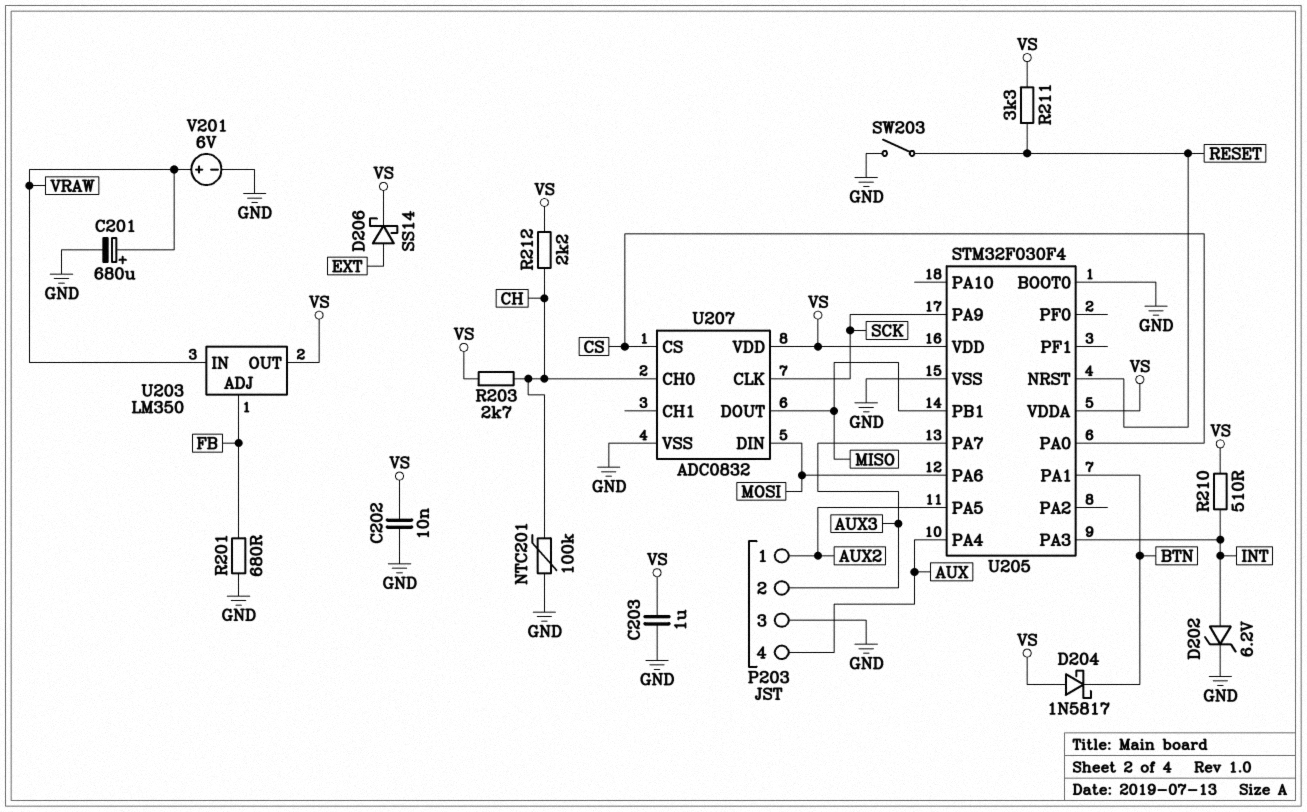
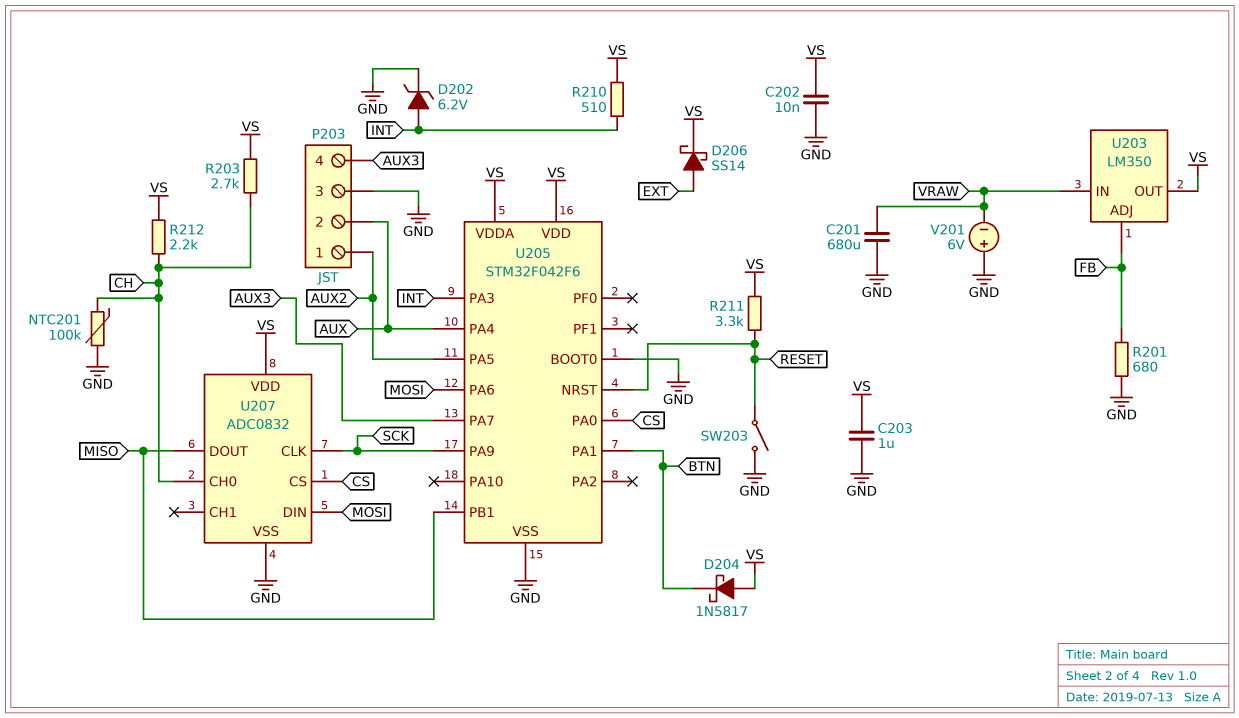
C201: 680uF (plus VRAW, minus GND) -> 680uF (GND, VRAW)
P203 pin 2: AUX3 -> AUX
P203 pin 4: AUX -> AUX3
U205: STM32F030F4 -> STM32F042F6
V201: 6V (plus VRAW, minus GND) -> 6V (plus GND, minus VRAW)

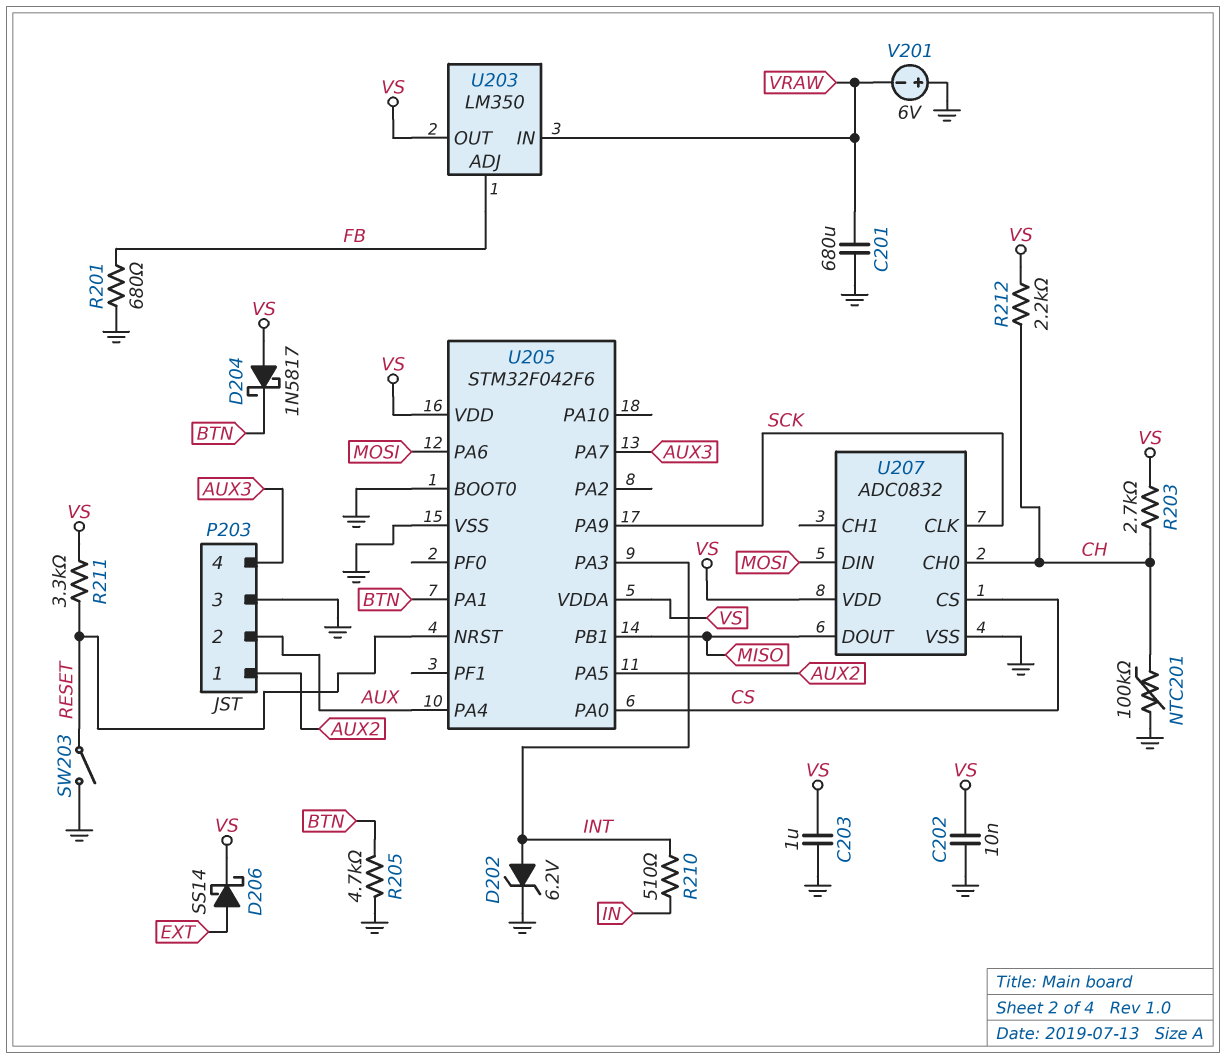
R205: none -> 4.7k (BTN, GND)
R210: 510 (INT, VS) -> 510 (IN, INT)

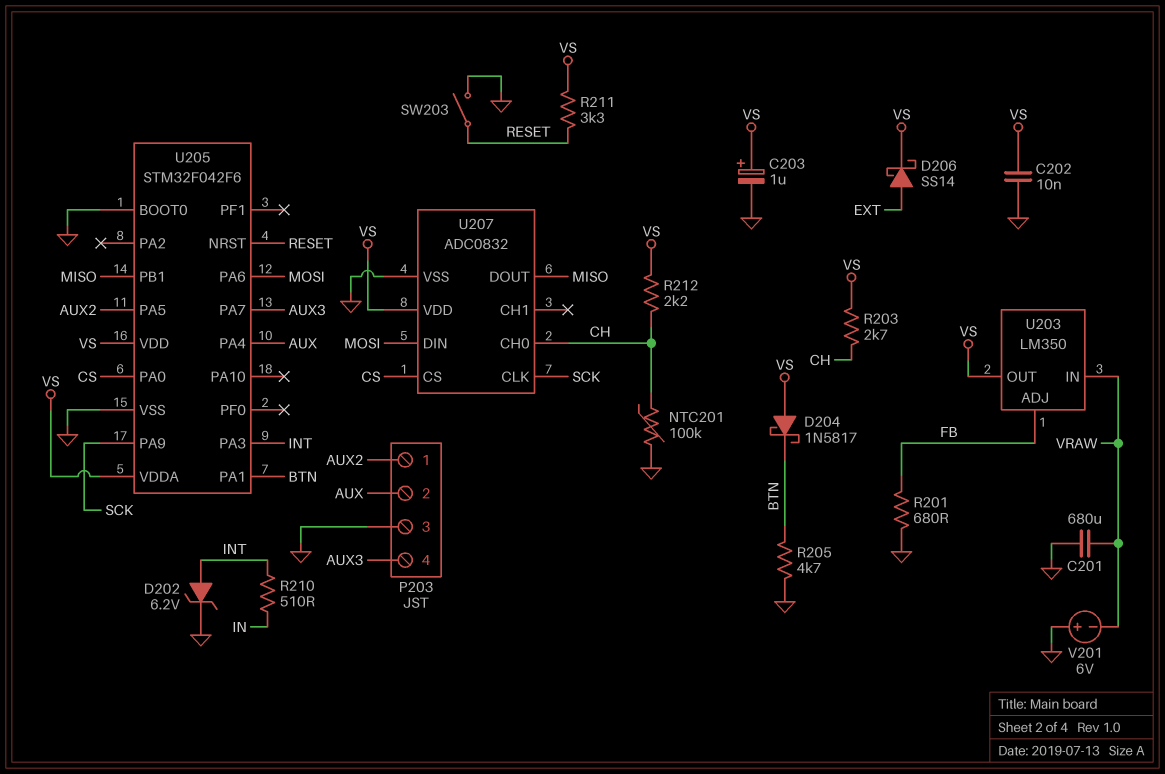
C203: 1uF (GND, VS) -> 1uF (plus VS, minus GND)

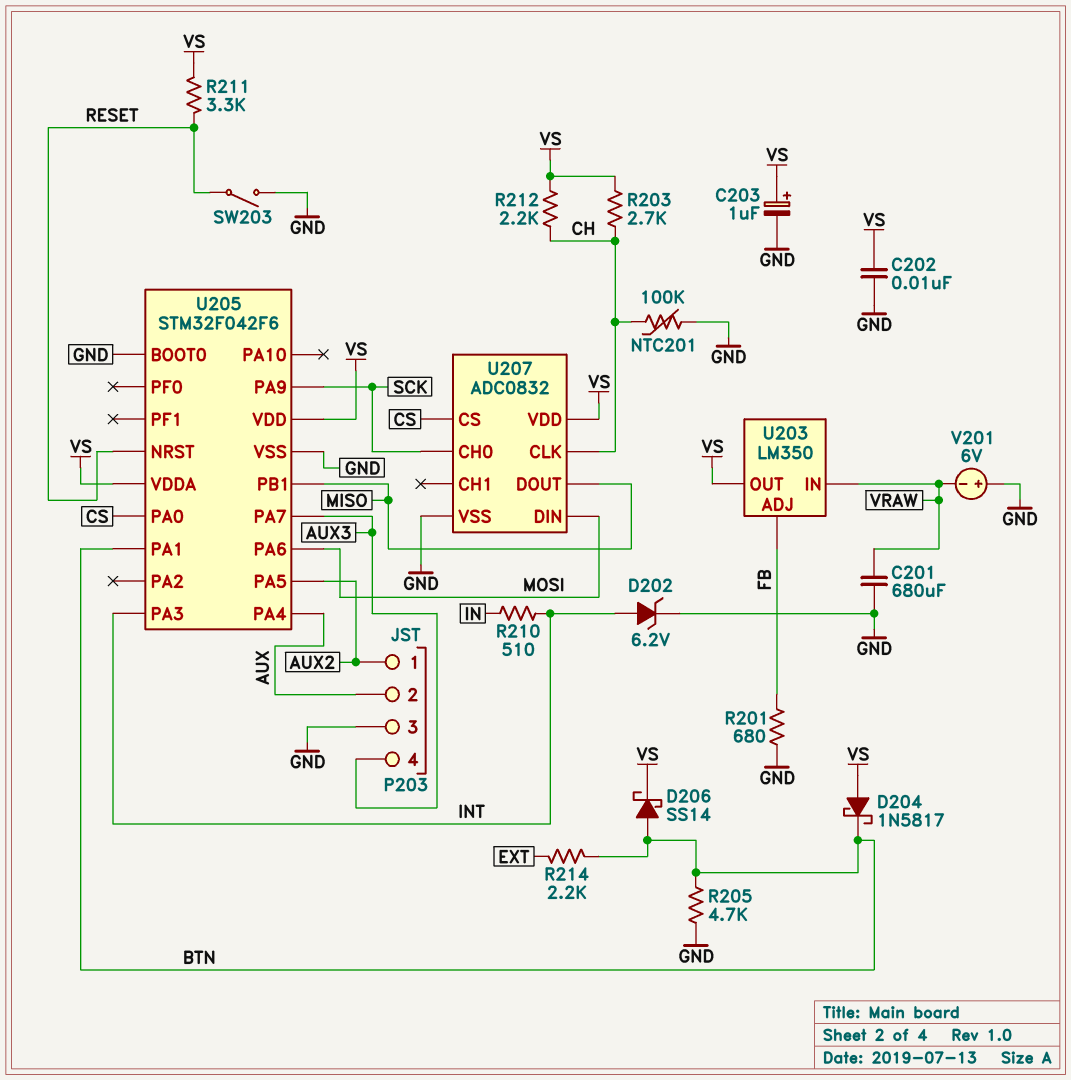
D206: schottky SS14 (A EXT, K VS) -> schottky SS14 (A BTN, K VS)
R214: none -> 2.2k (BTN, EXT)
U207 pin CH0: CH -> SCK
U207 pin CLK: SCK -> CH

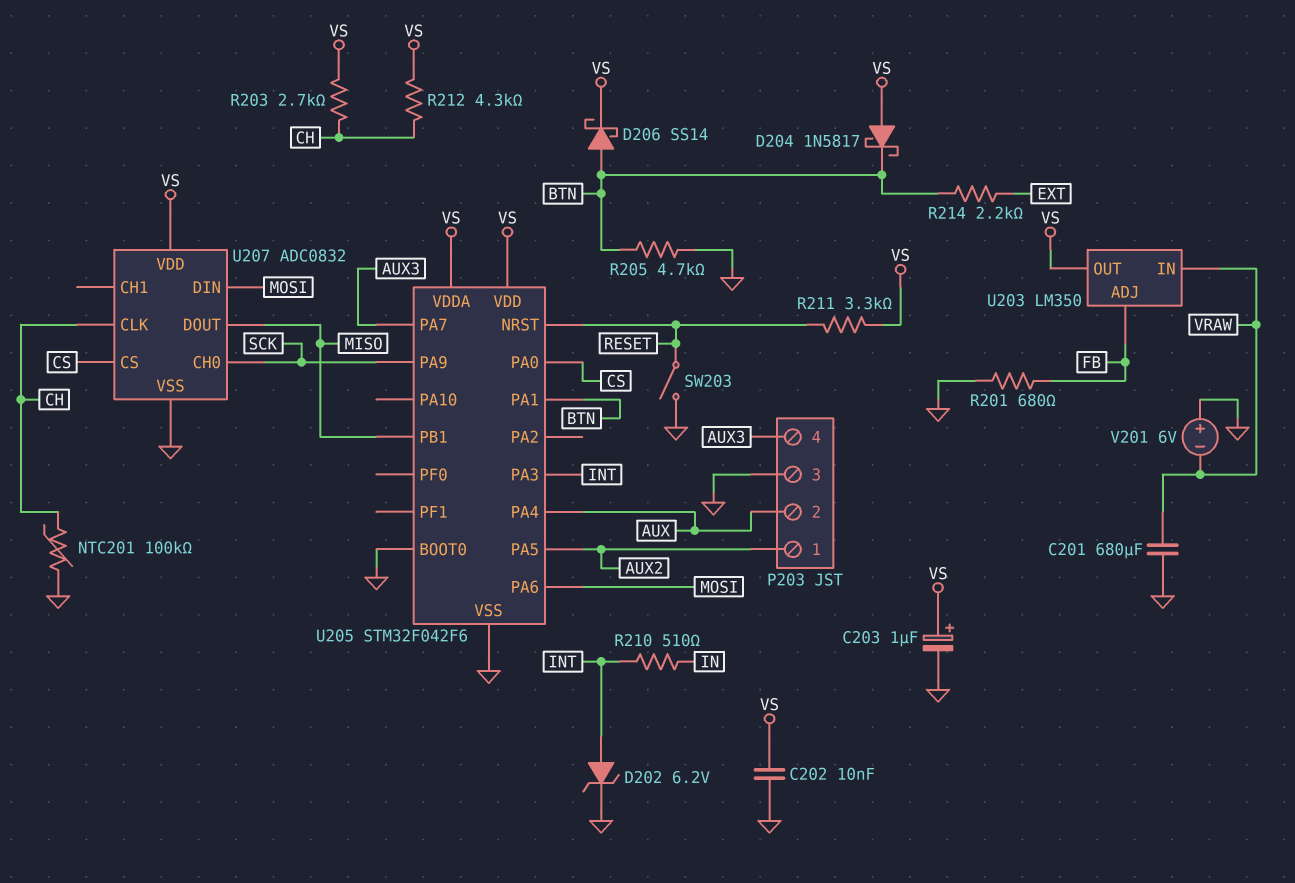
R212: 2.2k (CH, VS) -> 4.3k (CH, VS)

